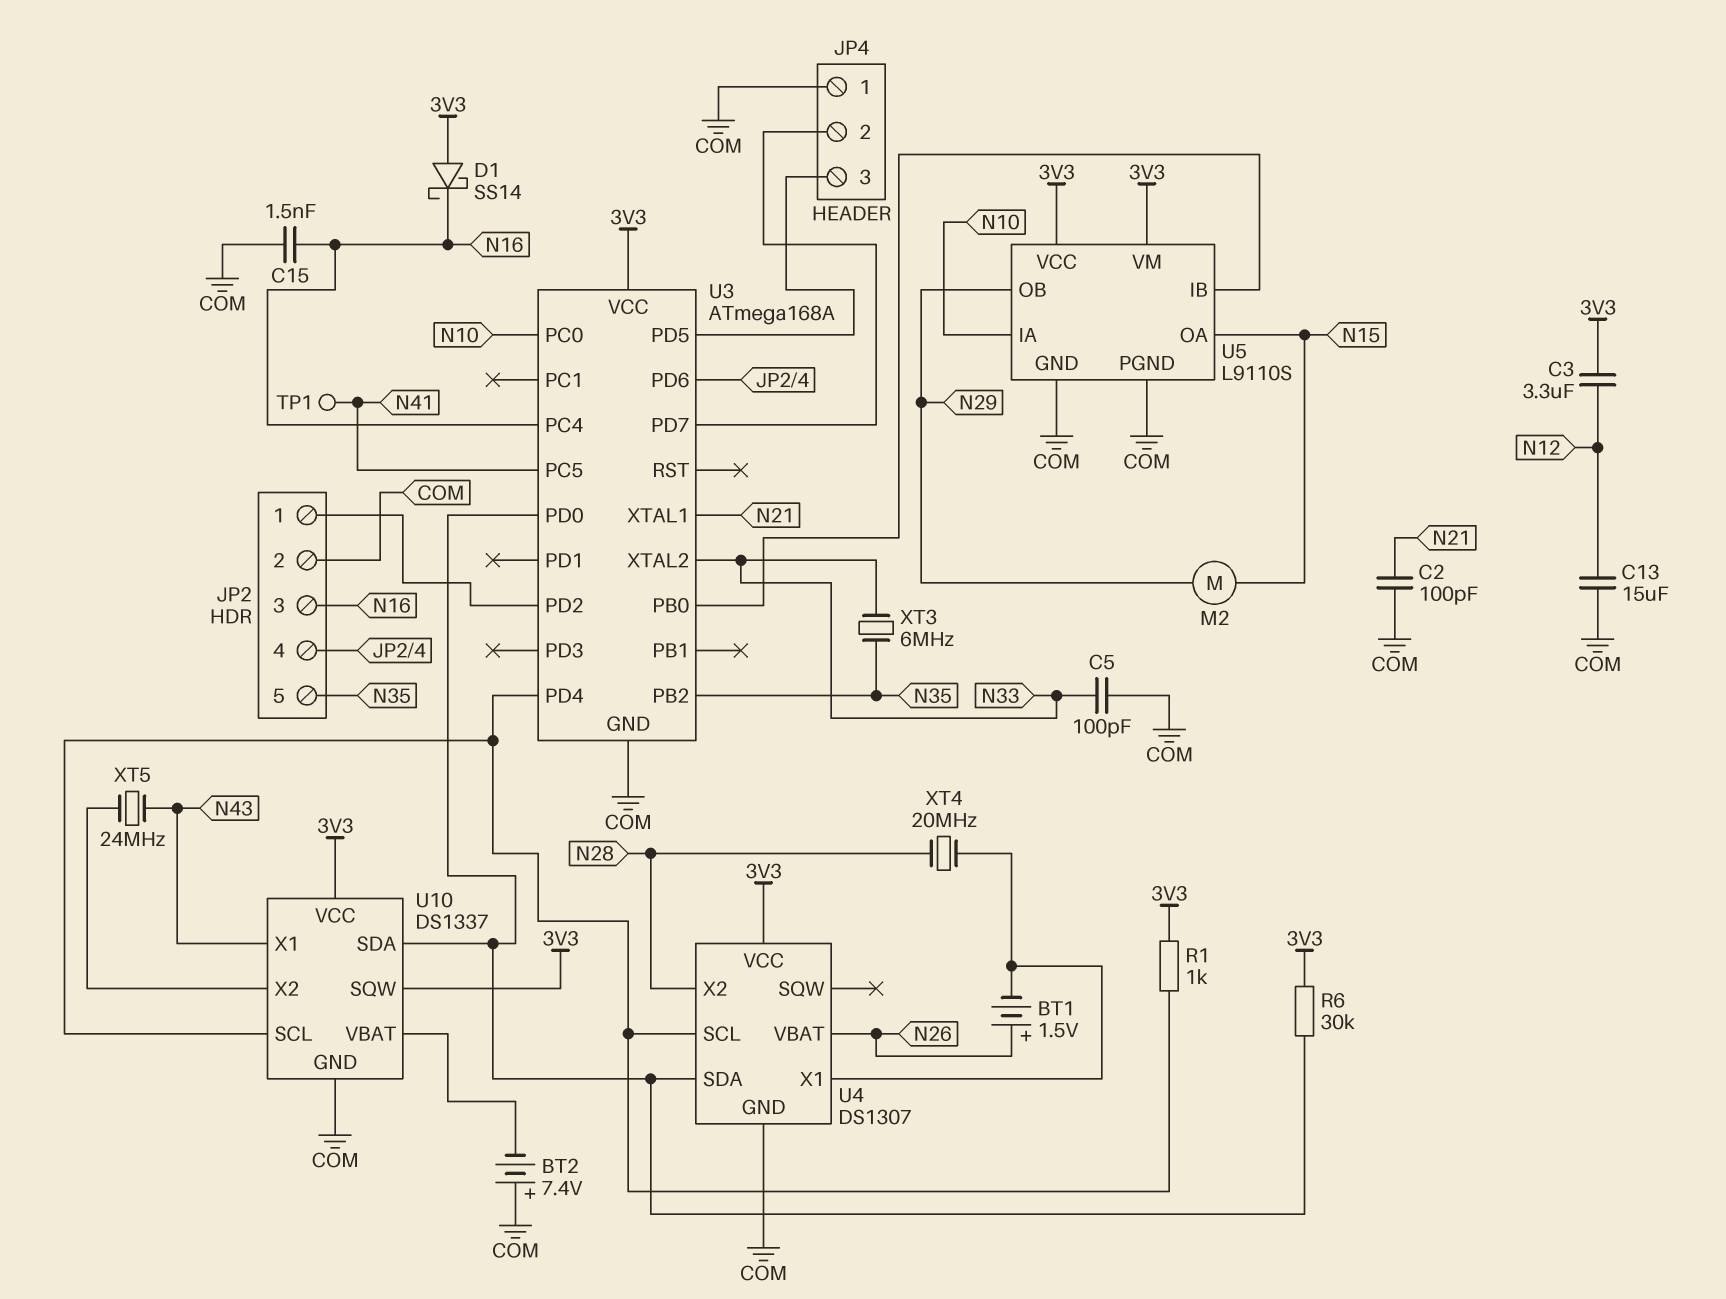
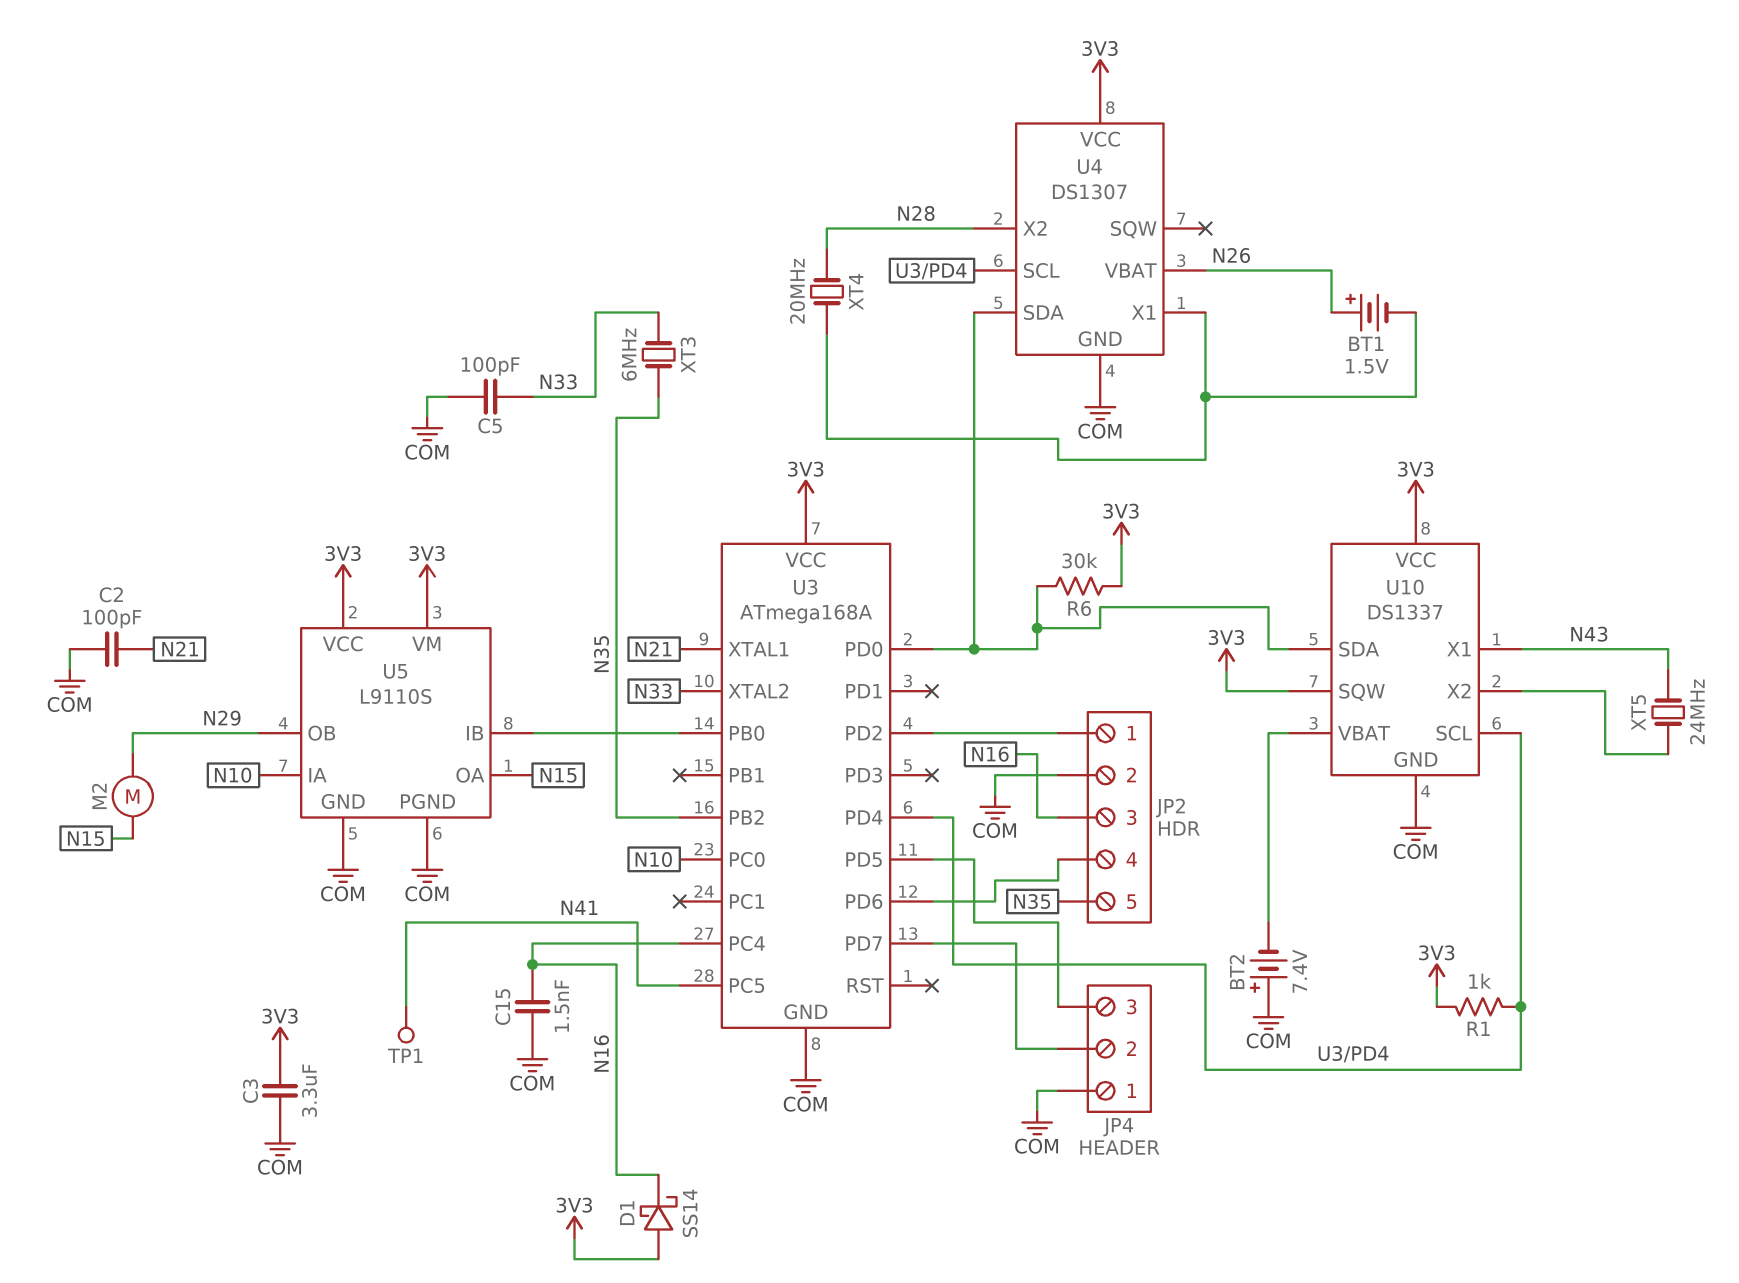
C3: 3.3uF (3V3, N12) -> 3.3uF (3V3, COM)
C13: 15uF (COM, N12) -> none

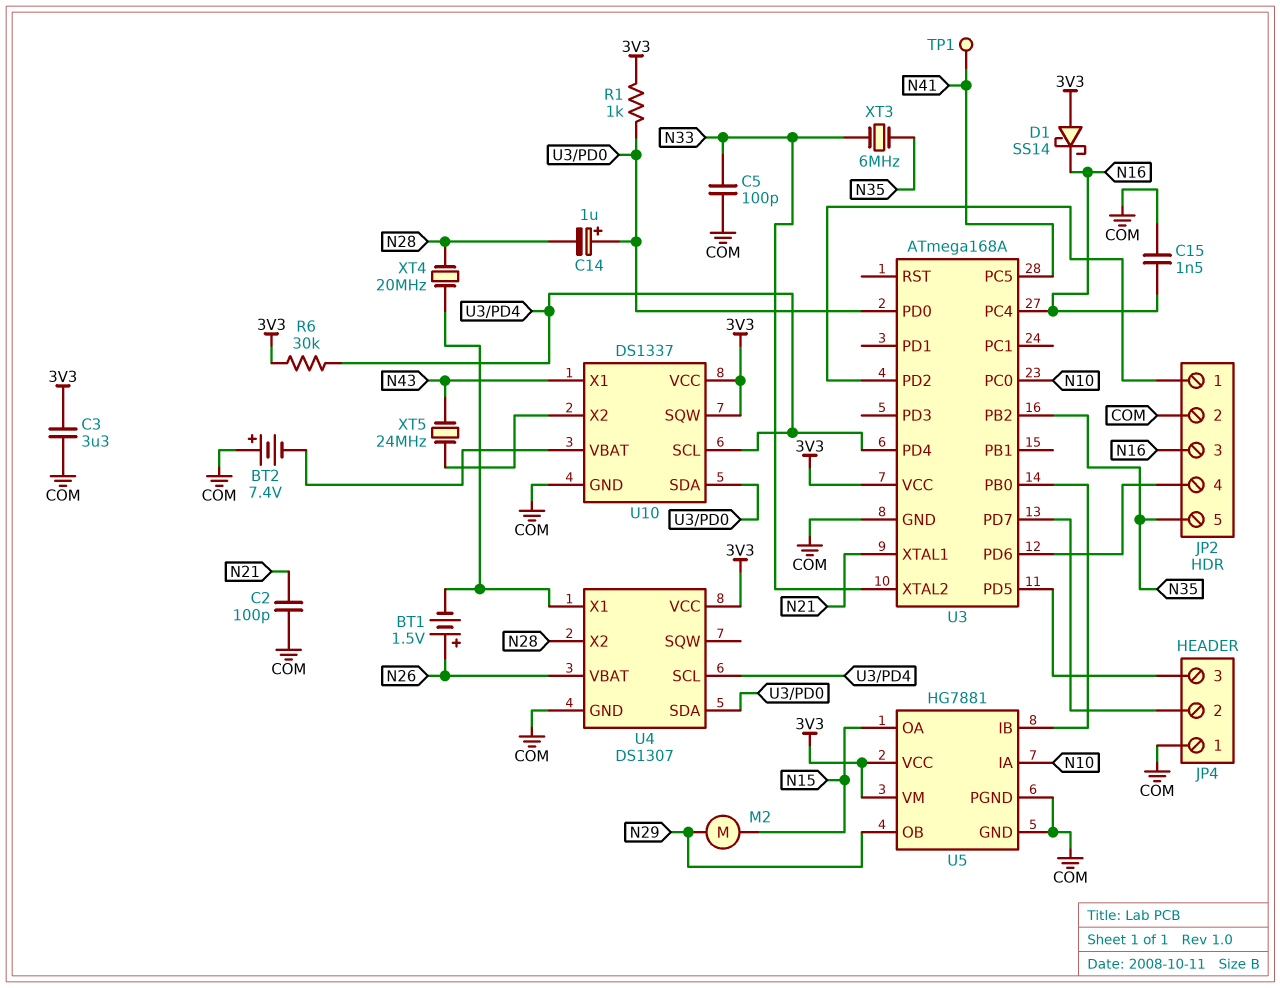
C14: none -> 1uF (plus U3/PD0, minus N28)
R1: 1k (3V3, U3/PD4) -> 1k (3V3, U3/PD0)
R6: 30k (3V3, U3/PD0) -> 30k (3V3, U3/PD4)
U5: L9110S -> HG7881

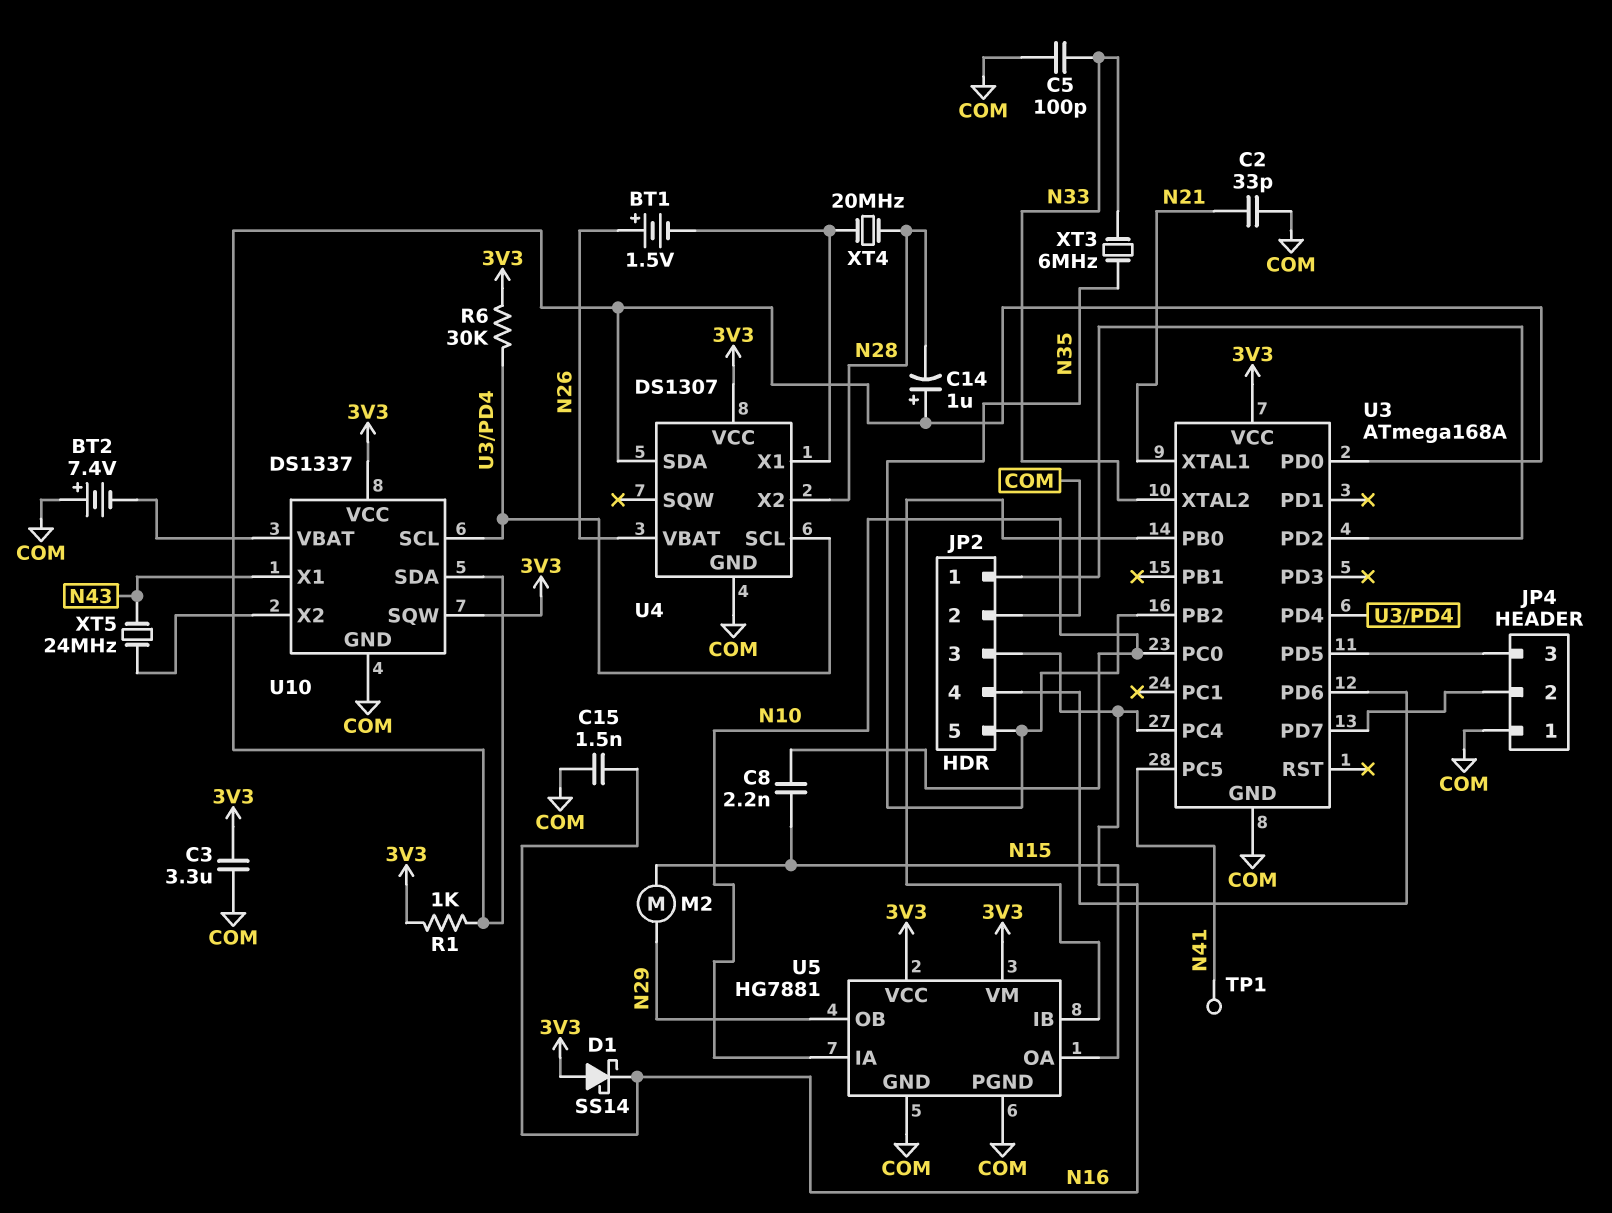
C2: 100pF (COM, N21) -> 33pF (COM, N21)
C8: none -> 2.2nF (N10, N15)

